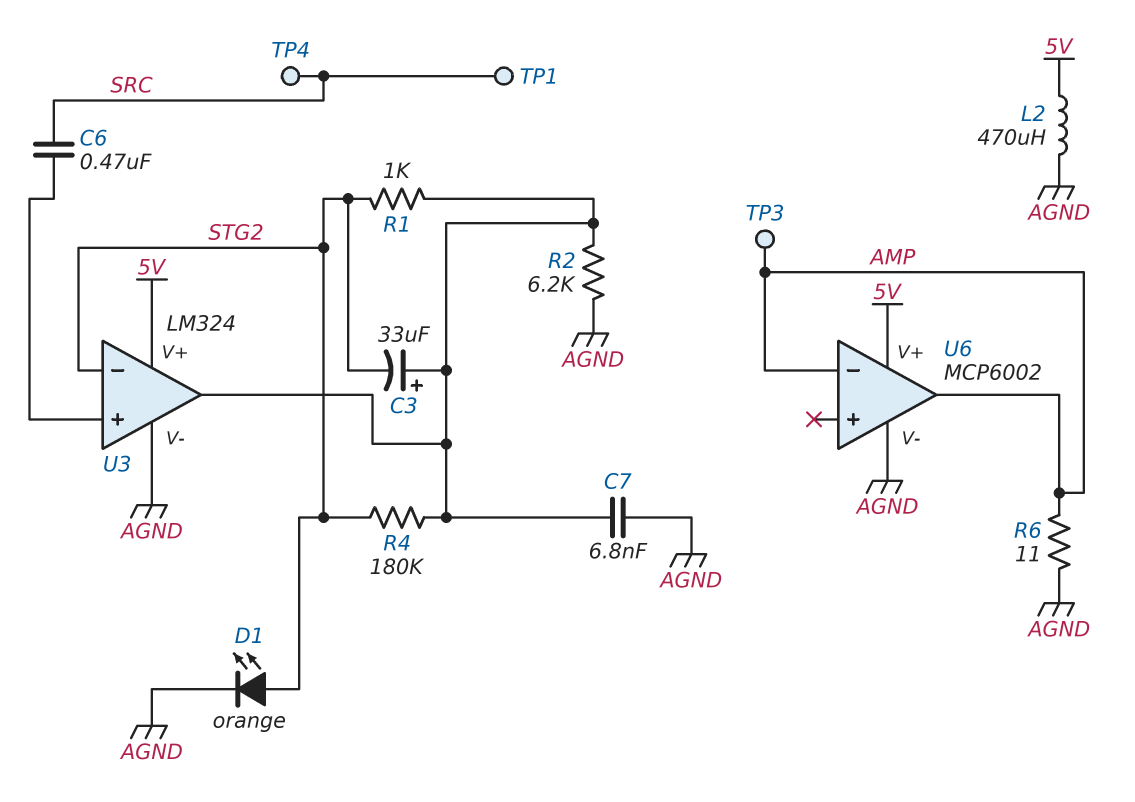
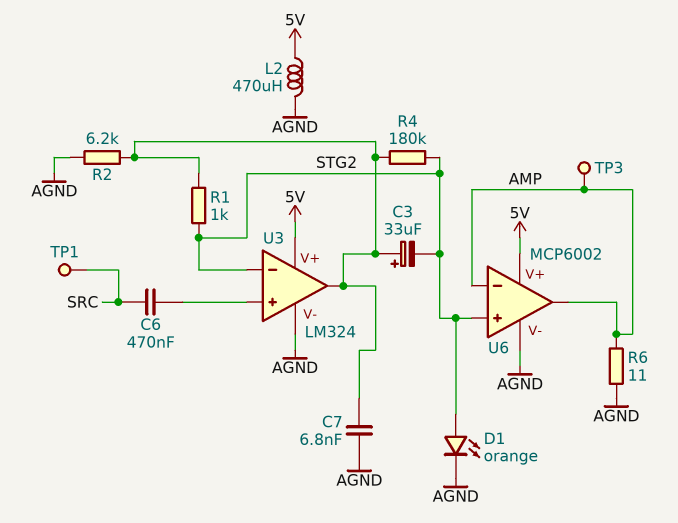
TP4: test point (SRC) -> none
U6 pin in+: none -> STG2

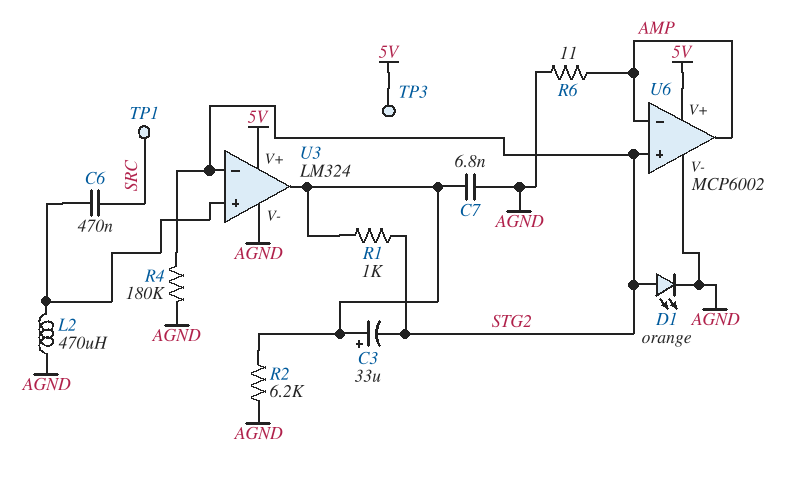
L2: 470uH (5V, AGND) -> 470uH (AGND, U3/in+)
R4: 180k (STG2, U3/out) -> 180k (AGND, STG2)
TP3: test point (AMP) -> test point (5V)

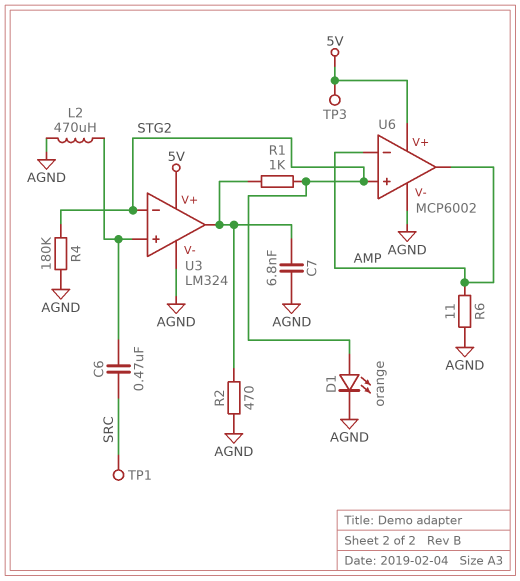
C3: 33uF (plus U3/out, minus STG2) -> none
R2: 6.2k (AGND, U3/out) -> 470 (AGND, U3/out)

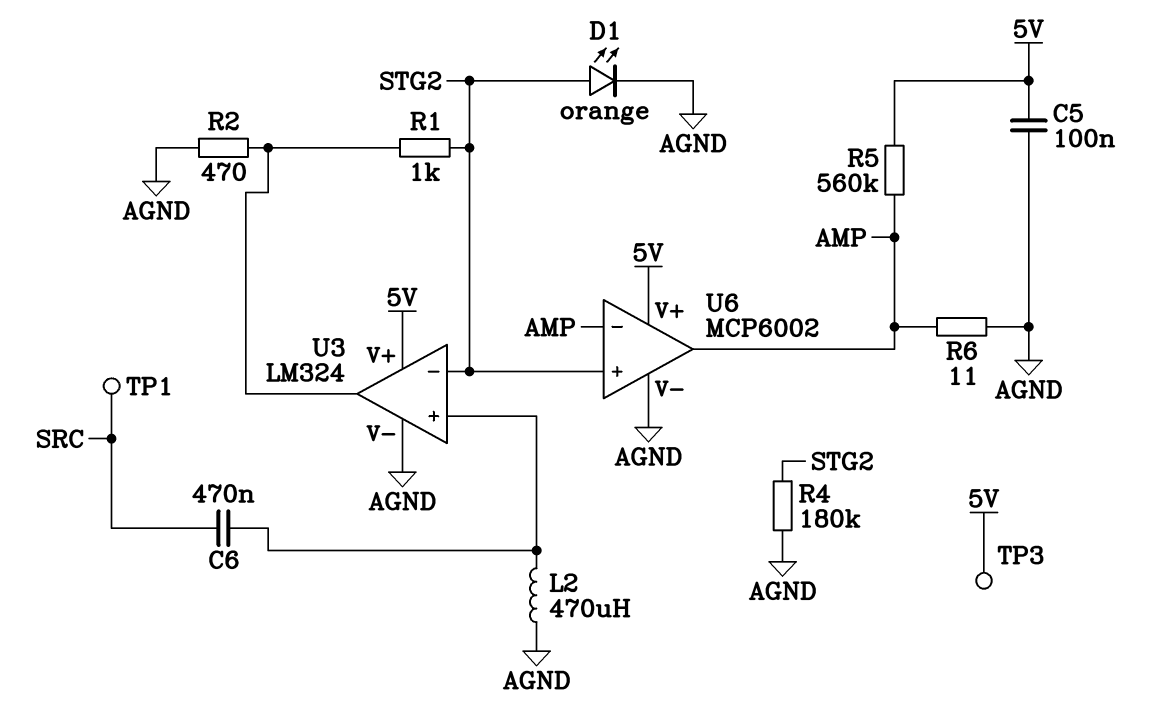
C5: none -> 100nF (5V, AGND)
C7: 6.8nF (AGND, U3/out) -> none
R5: none -> 560k (5V, AMP)

